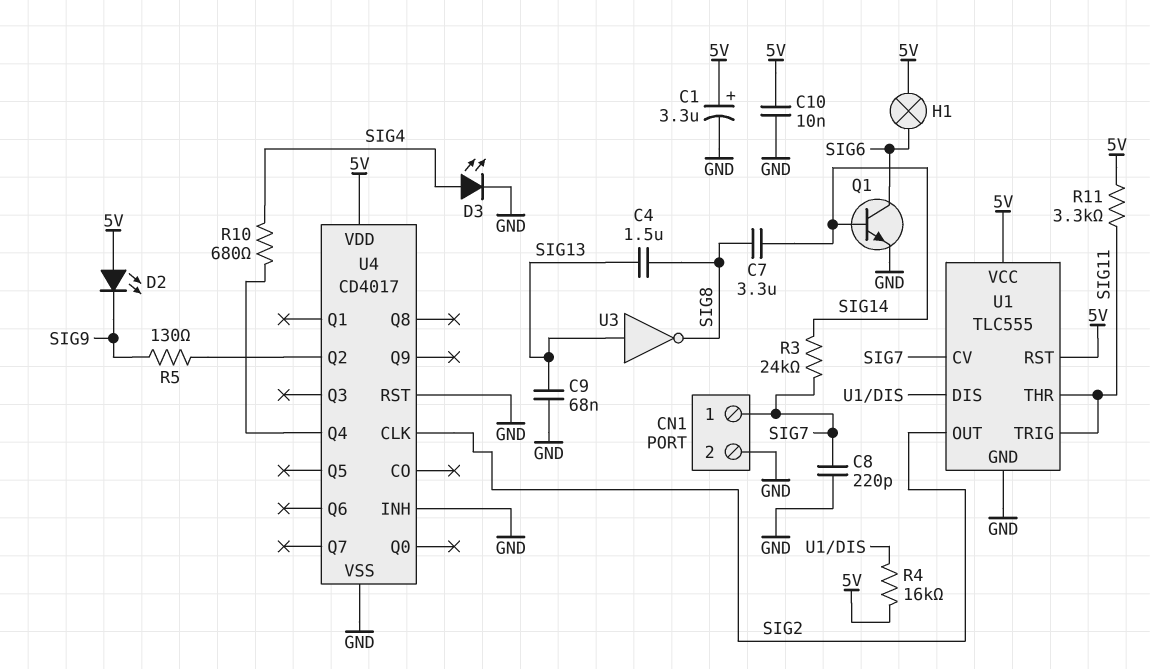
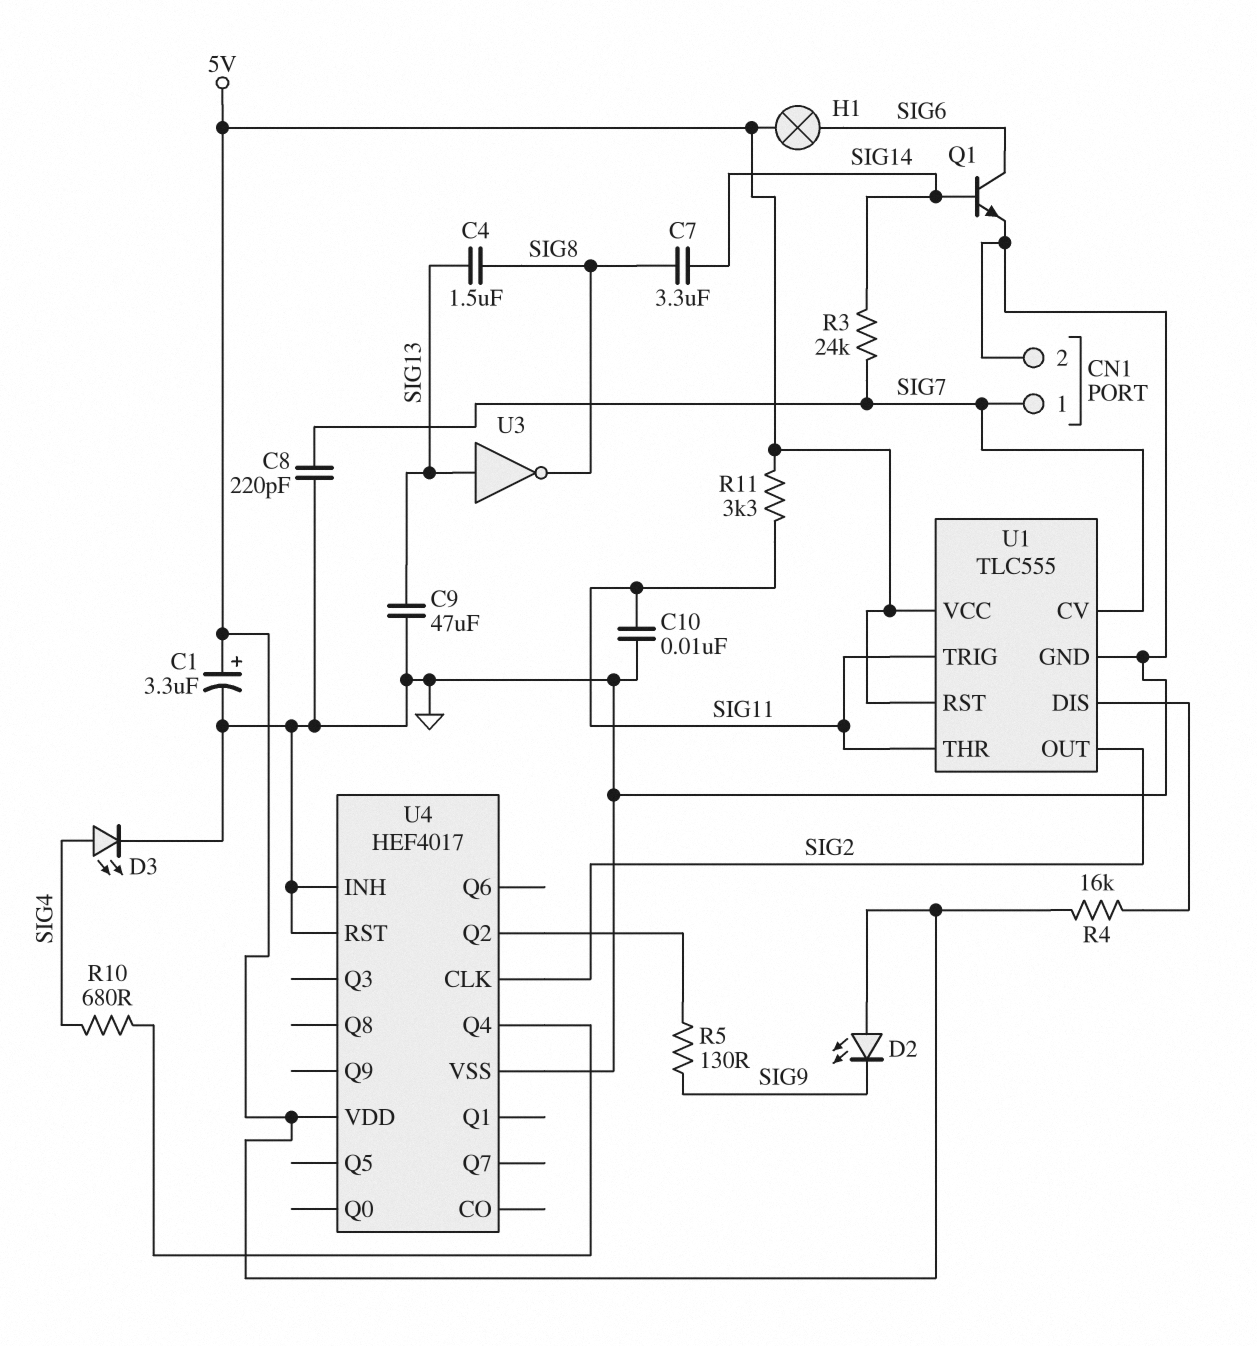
C9: 68nF (GND, SIG13) -> 47uF (GND, SIG13)
C10: 10nF (5V, GND) -> 10nF (GND, SIG11)
U4: CD4017 -> HEF4017

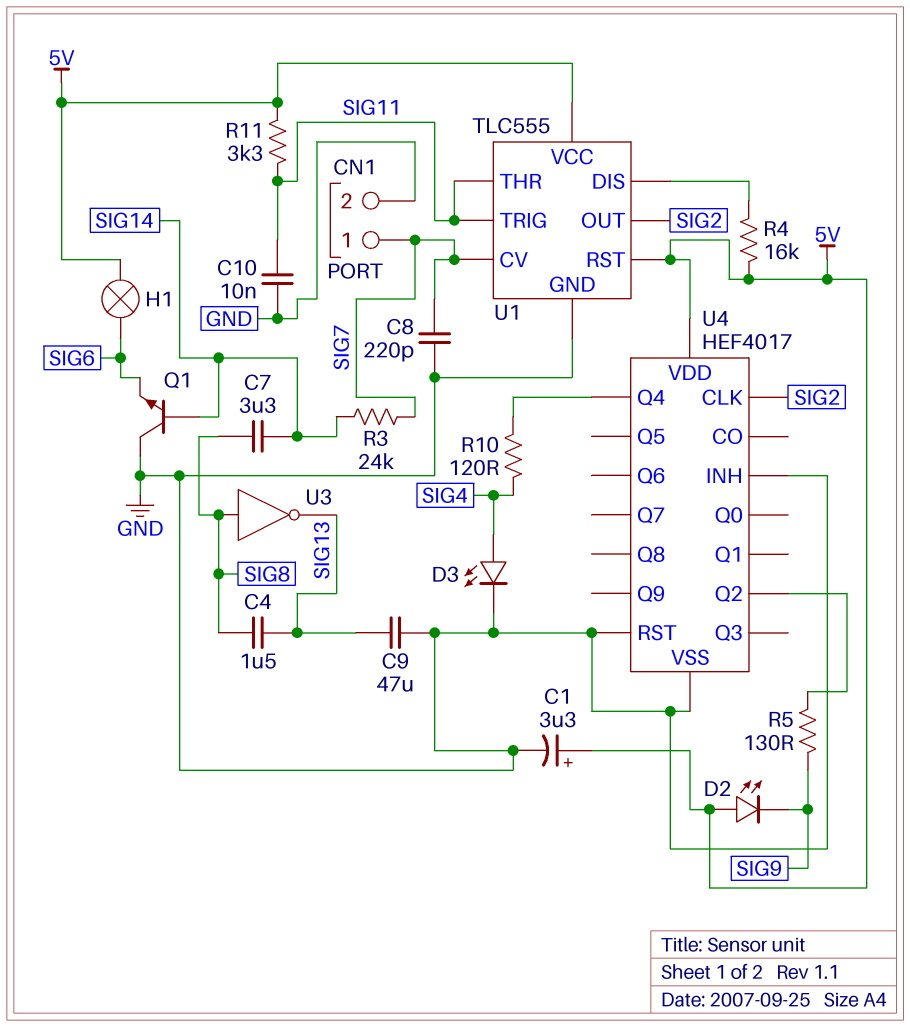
Q1: NPN (B SIG14, C SIG6, E GND) -> NPN (B SIG14, C GND, E SIG6)
R10: 680 (SIG4, U4/Q4) -> 120 (SIG4, U4/Q4)
U3: NOT (in SIG13, out SIG8) -> NOT (in SIG8, out SIG13)

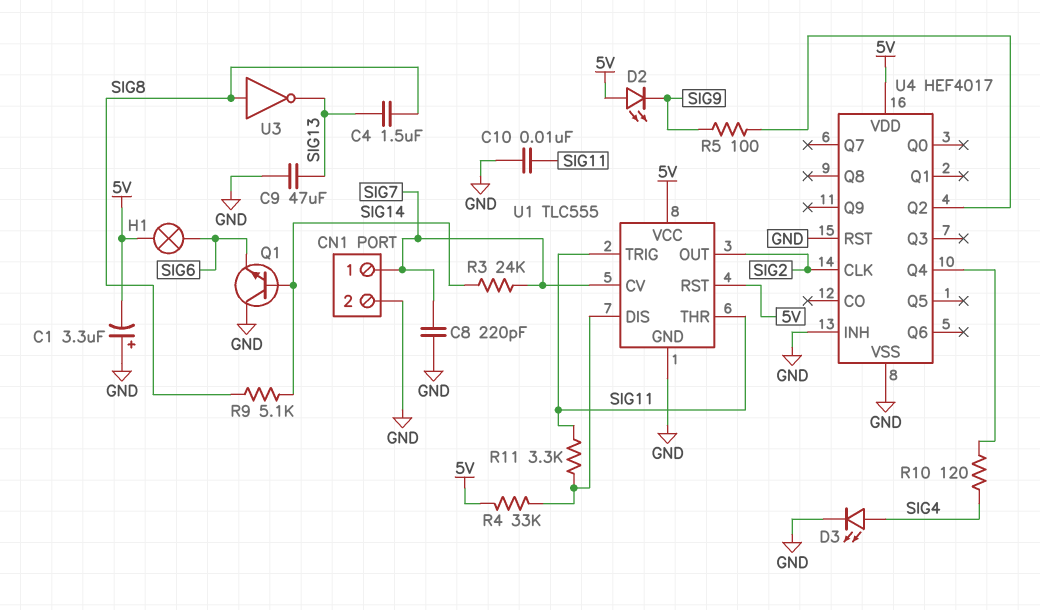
C1: 3.3uF (plus 5V, minus GND) -> 3.3uF (plus GND, minus 5V)
C7: 3.3uF (SIG8, SIG14) -> none
R4: 16k (5V, U1/DIS) -> 33k (5V, U1/DIS)
R5: 130 (SIG9, U4/Q2) -> 100 (SIG9, U4/Q2)
R9: none -> 5.1k (SIG8, SIG14)
R11: 3.3k (5V, SIG11) -> 3.3k (SIG11, U1/DIS)

